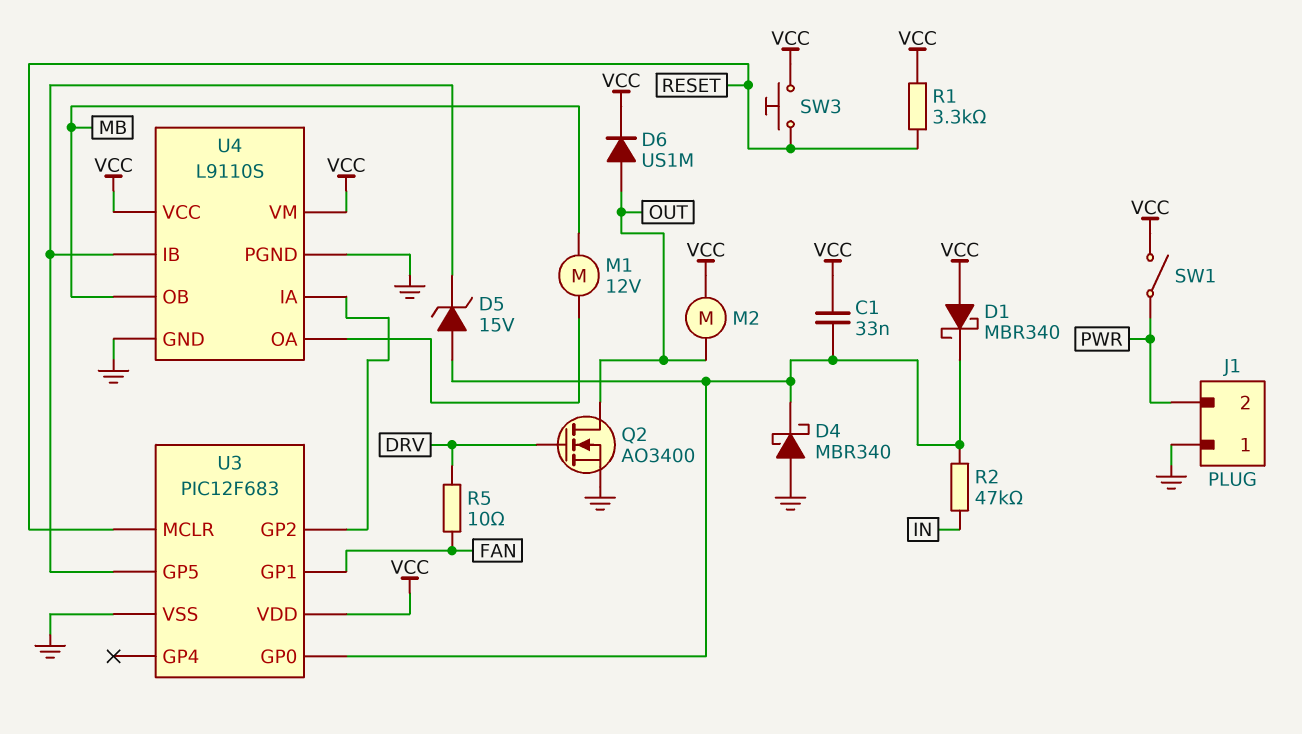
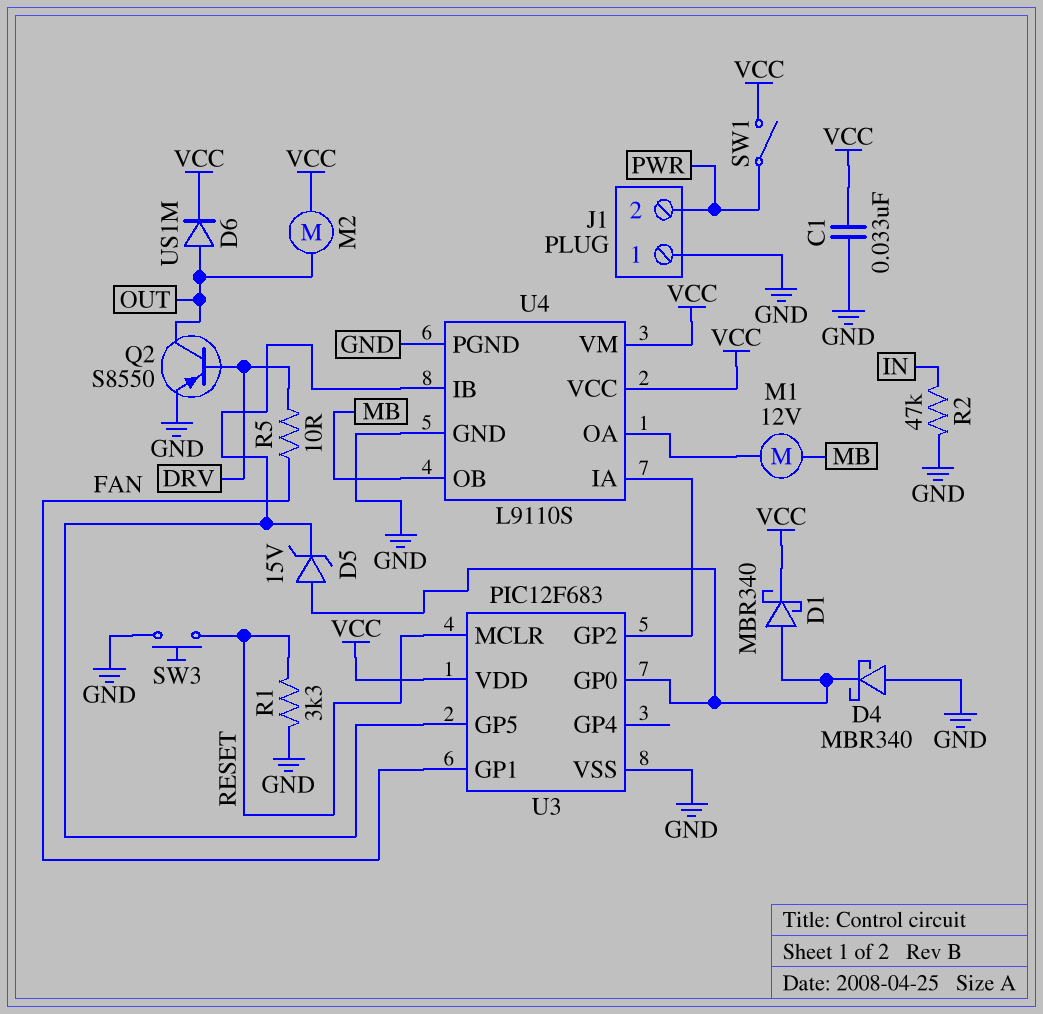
C1: 33nF (U3/GP0, VCC) -> 33nF (GND, VCC)
D1: schottky MBR340 (A VCC, K U3/GP0) -> schottky MBR340 (A U3/GP0, K VCC)
Q2: NMOS AO3400 (G DRV, D OUT, S GND) -> PNP S8550 (B DRV, C OUT, E GND)
R1: 3.3k (RESET, VCC) -> 3.3k (GND, RESET)
R2: 47k (IN, U3/GP0) -> 47k (GND, IN)
SW3: button (RESET, VCC) -> button (GND, RESET)

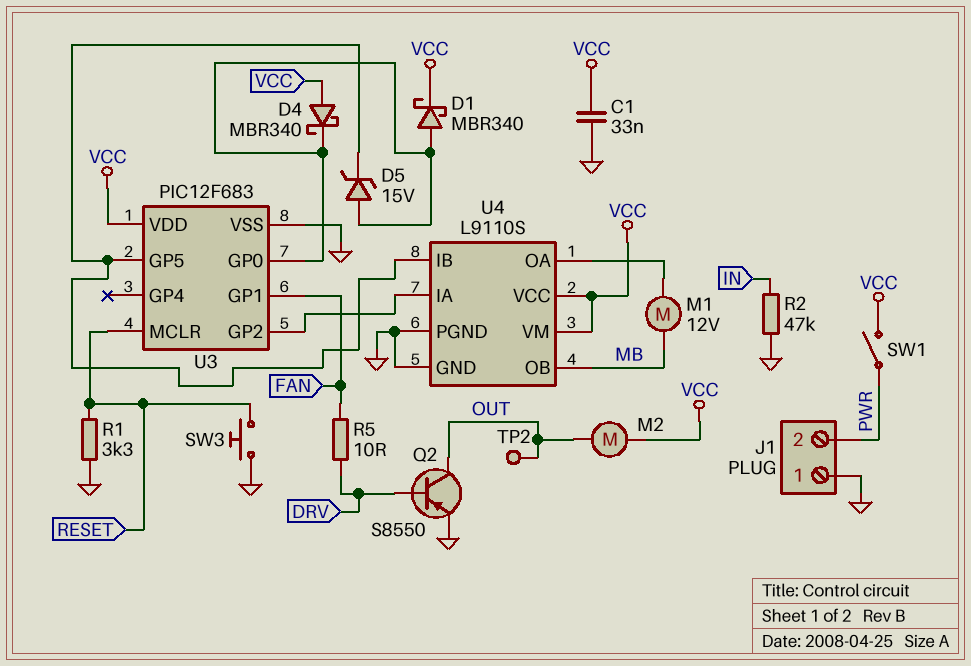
D4: schottky MBR340 (A GND, K U3/GP0) -> schottky MBR340 (A VCC, K U3/GP0)
D6: diode US1M (A OUT, K VCC) -> none
TP2: none -> test point (OUT)

